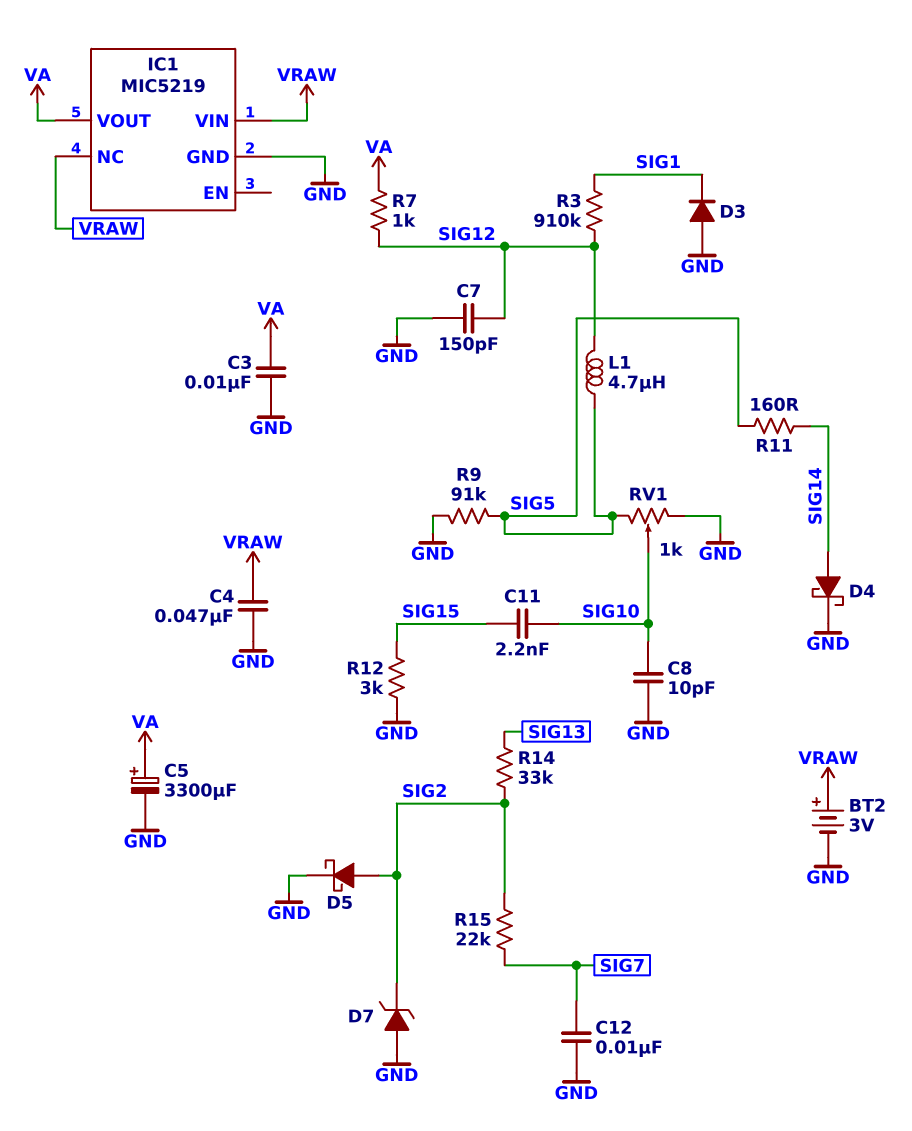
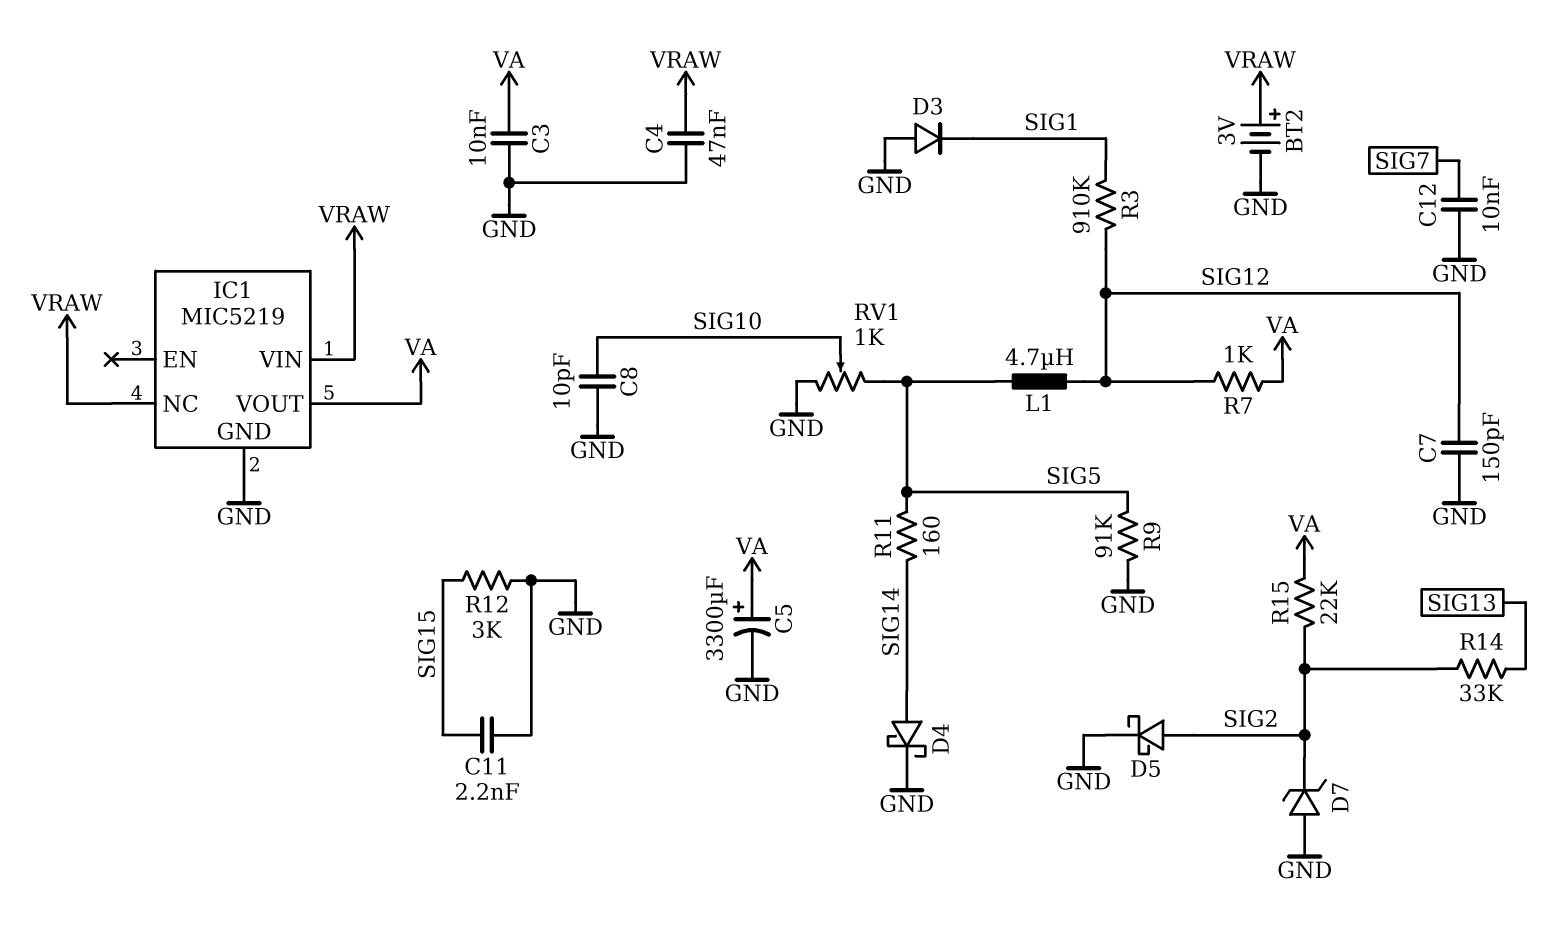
C11: 2.2nF (SIG10, SIG15) -> 2.2nF (GND, SIG15)
R15: 22k (SIG2, SIG7) -> 22k (SIG2, VA)

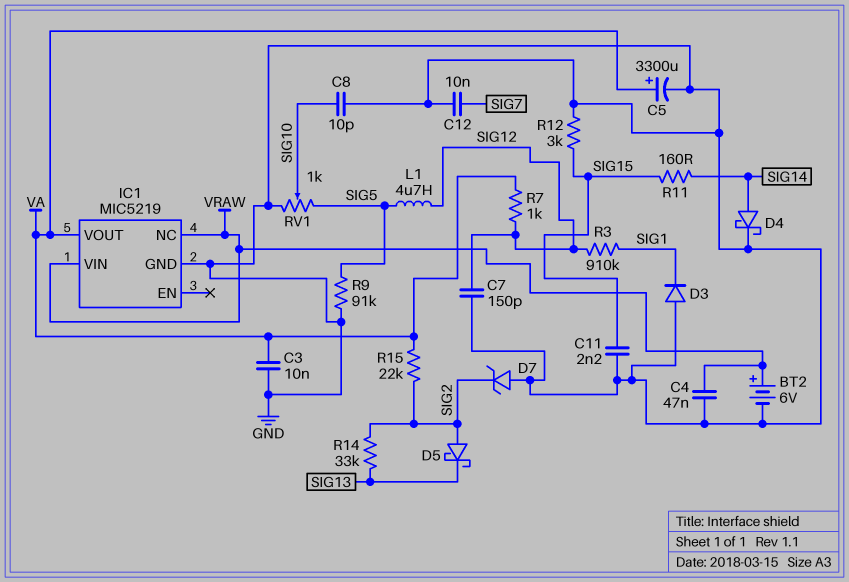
BT2: 3V (plus VRAW, minus GND) -> 6V (plus VRAW, minus GND)
D5: schottky (A SIG2, K GND) -> schottky (A SIG2, K SIG13)
R11: 160 (SIG5, SIG14) -> 160 (SIG14, SIG15)

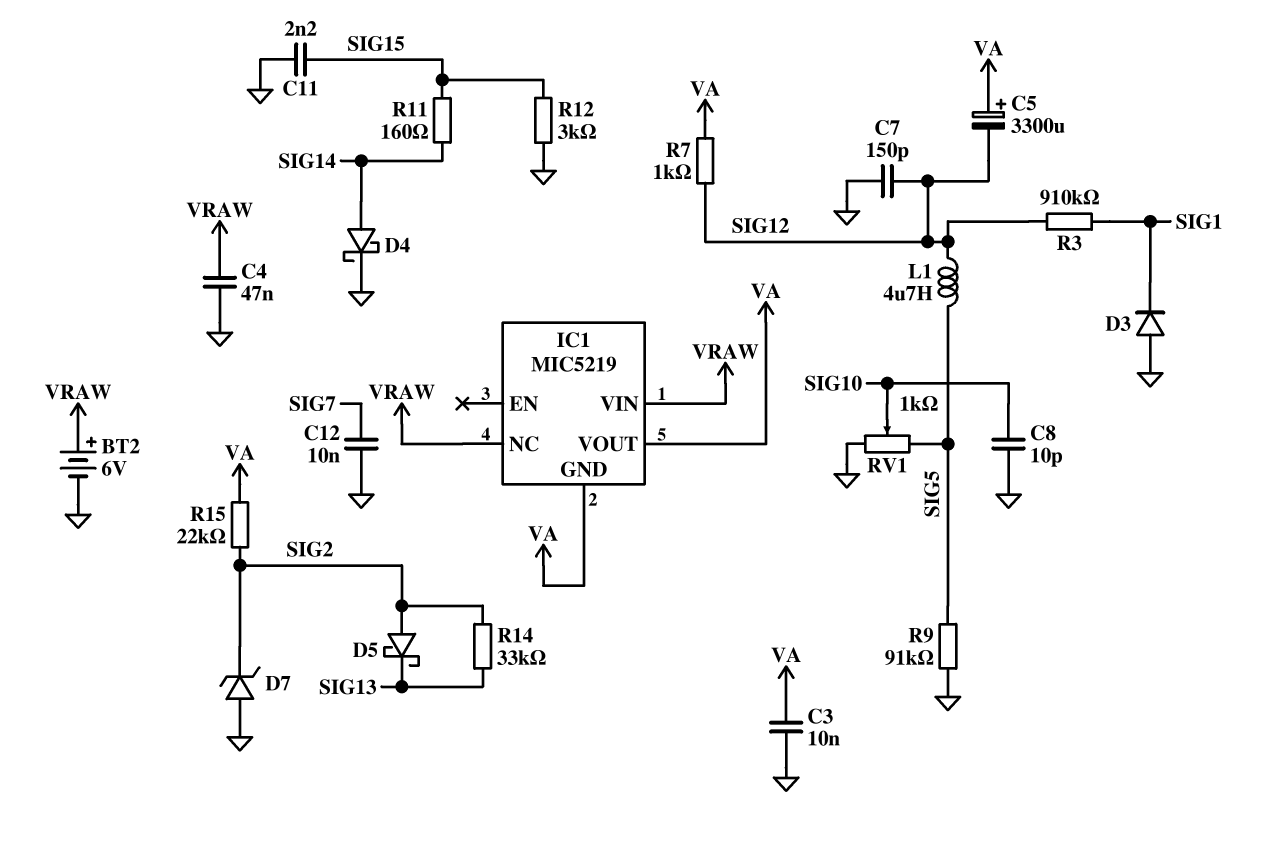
C5: 3300uF (plus VA, minus GND) -> 3300uF (plus VA, minus SIG12)
IC1 pin GND: GND -> VA

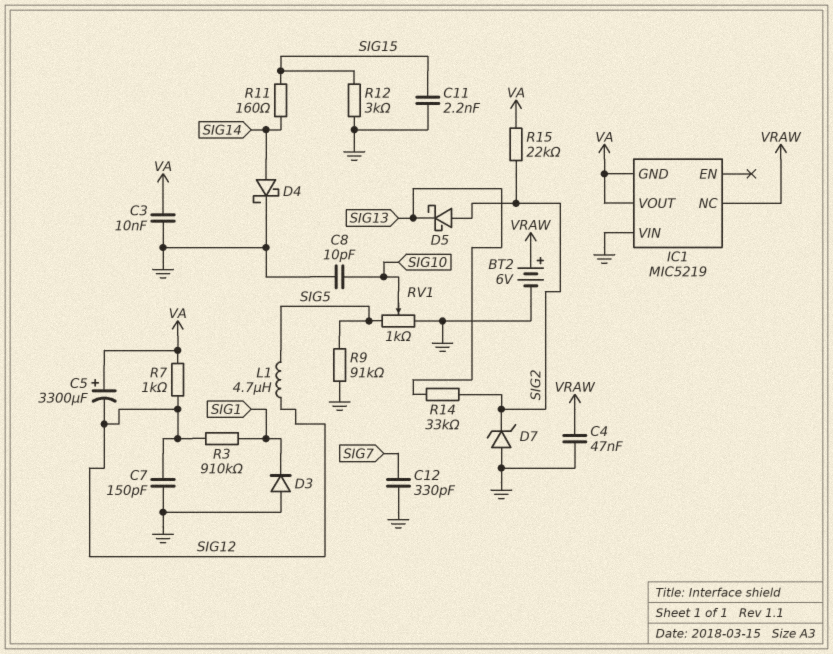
C12: 10nF (GND, SIG7) -> 330pF (GND, SIG7)
IC1 pin VIN: VRAW -> GND

